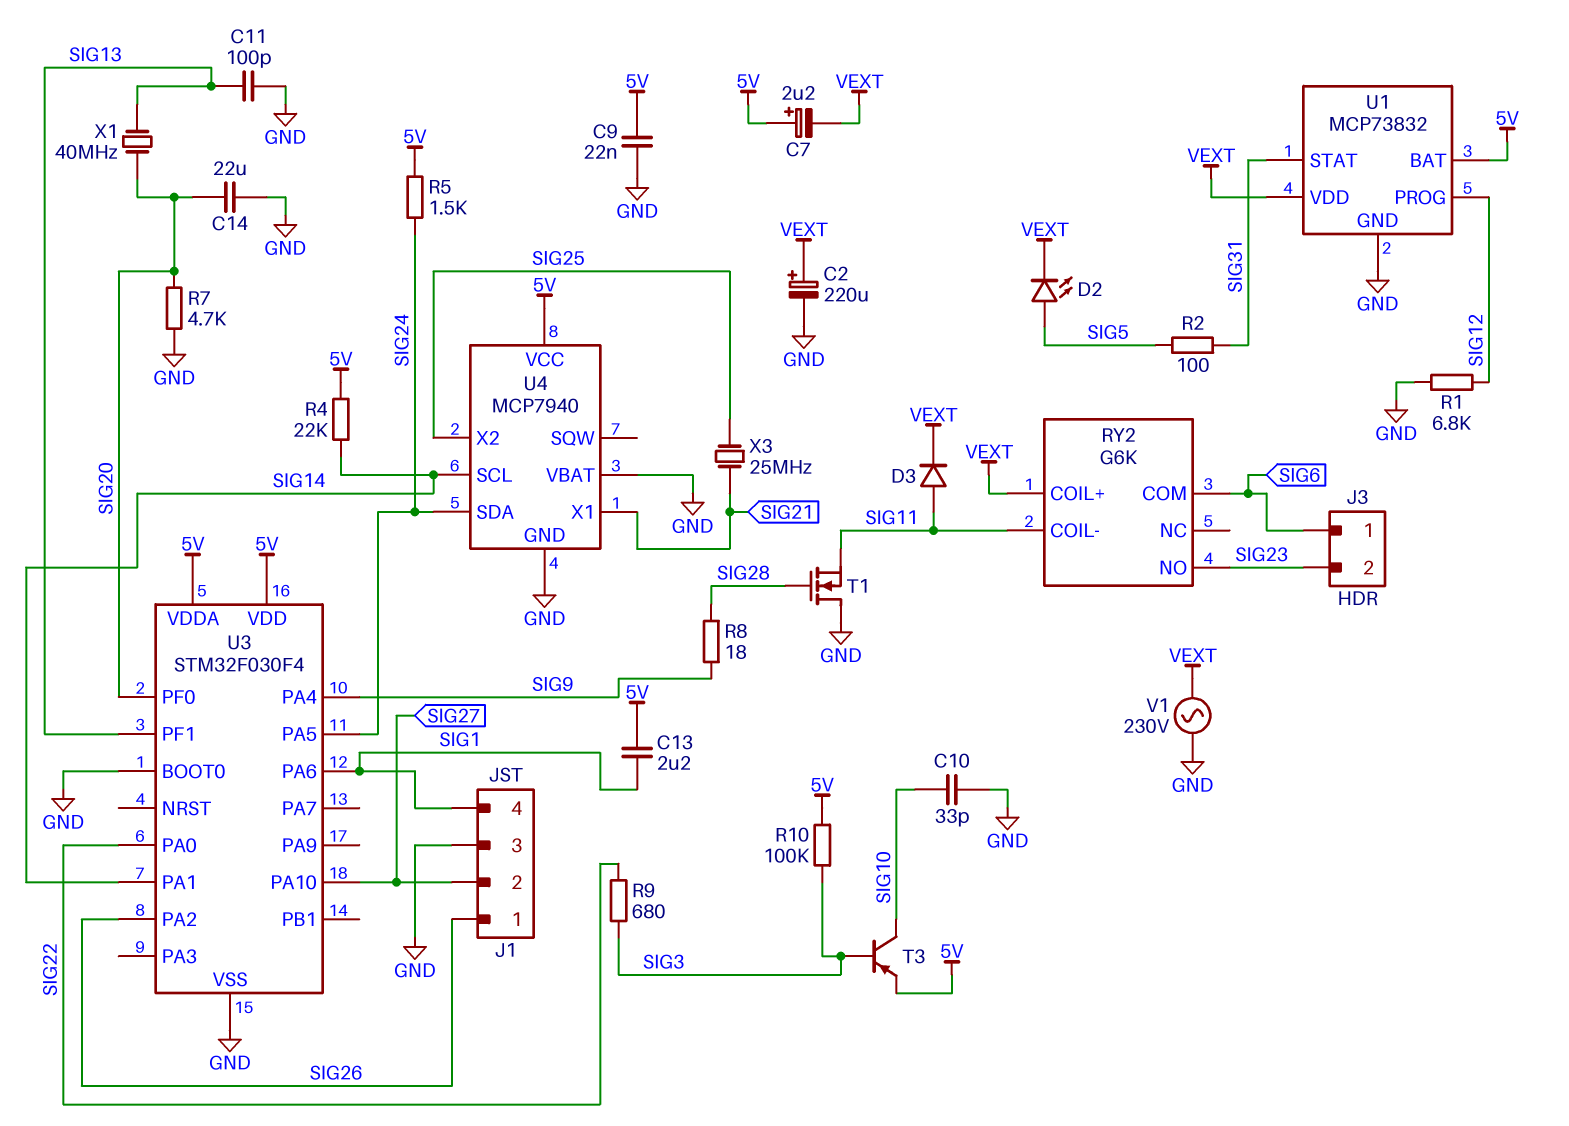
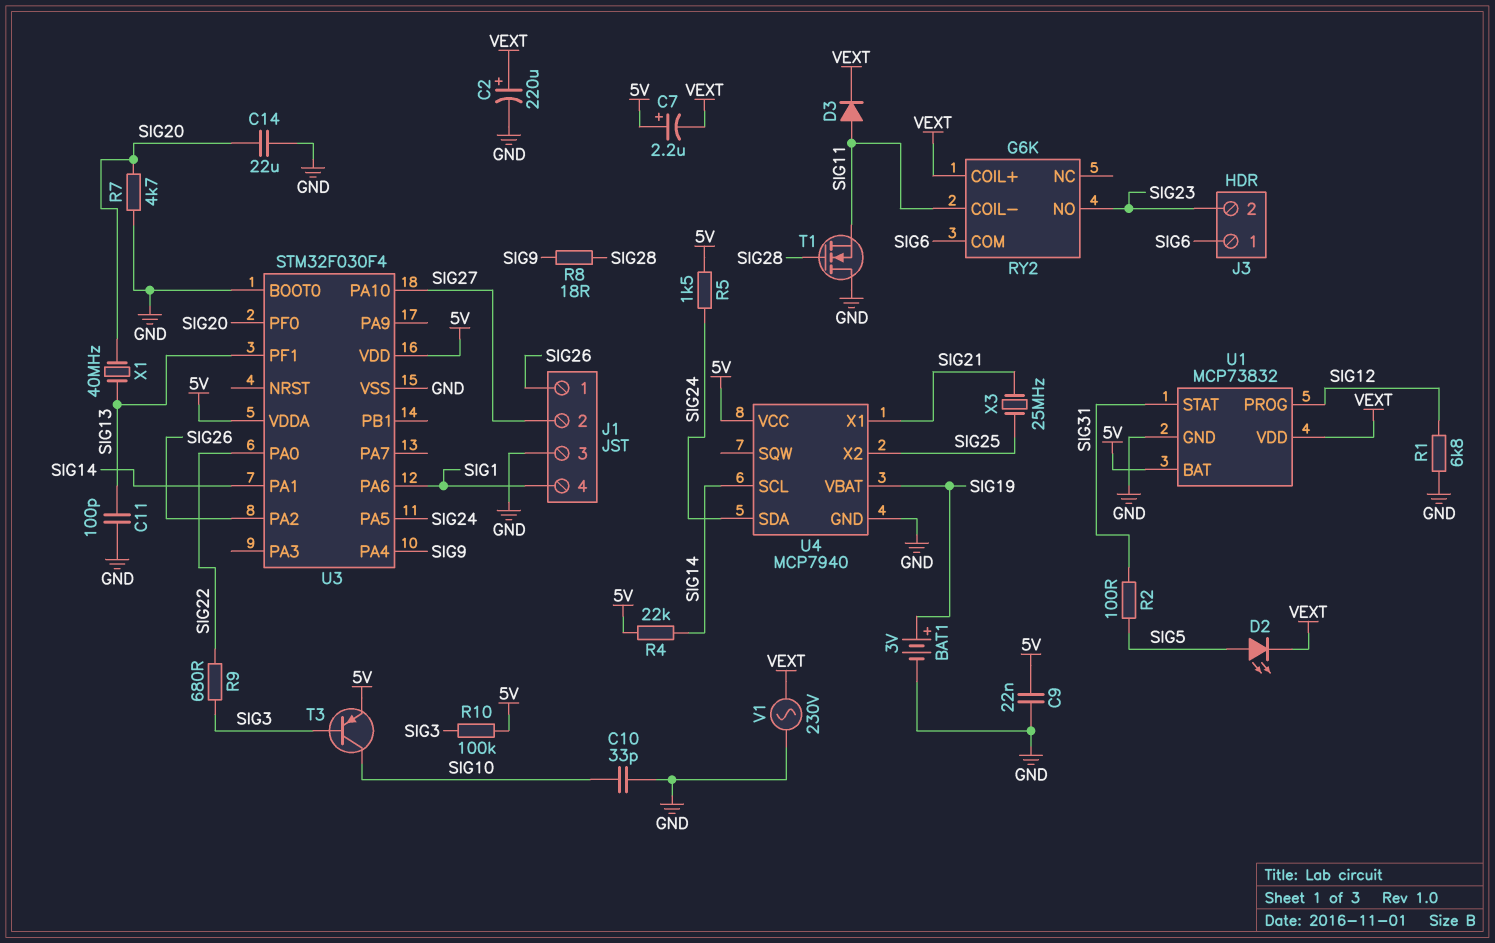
BAT1: none -> 3V (plus SIG19, minus GND)
C13: 2.2uF (5V, SIG1) -> none
U4 pin VBAT: GND -> SIG19

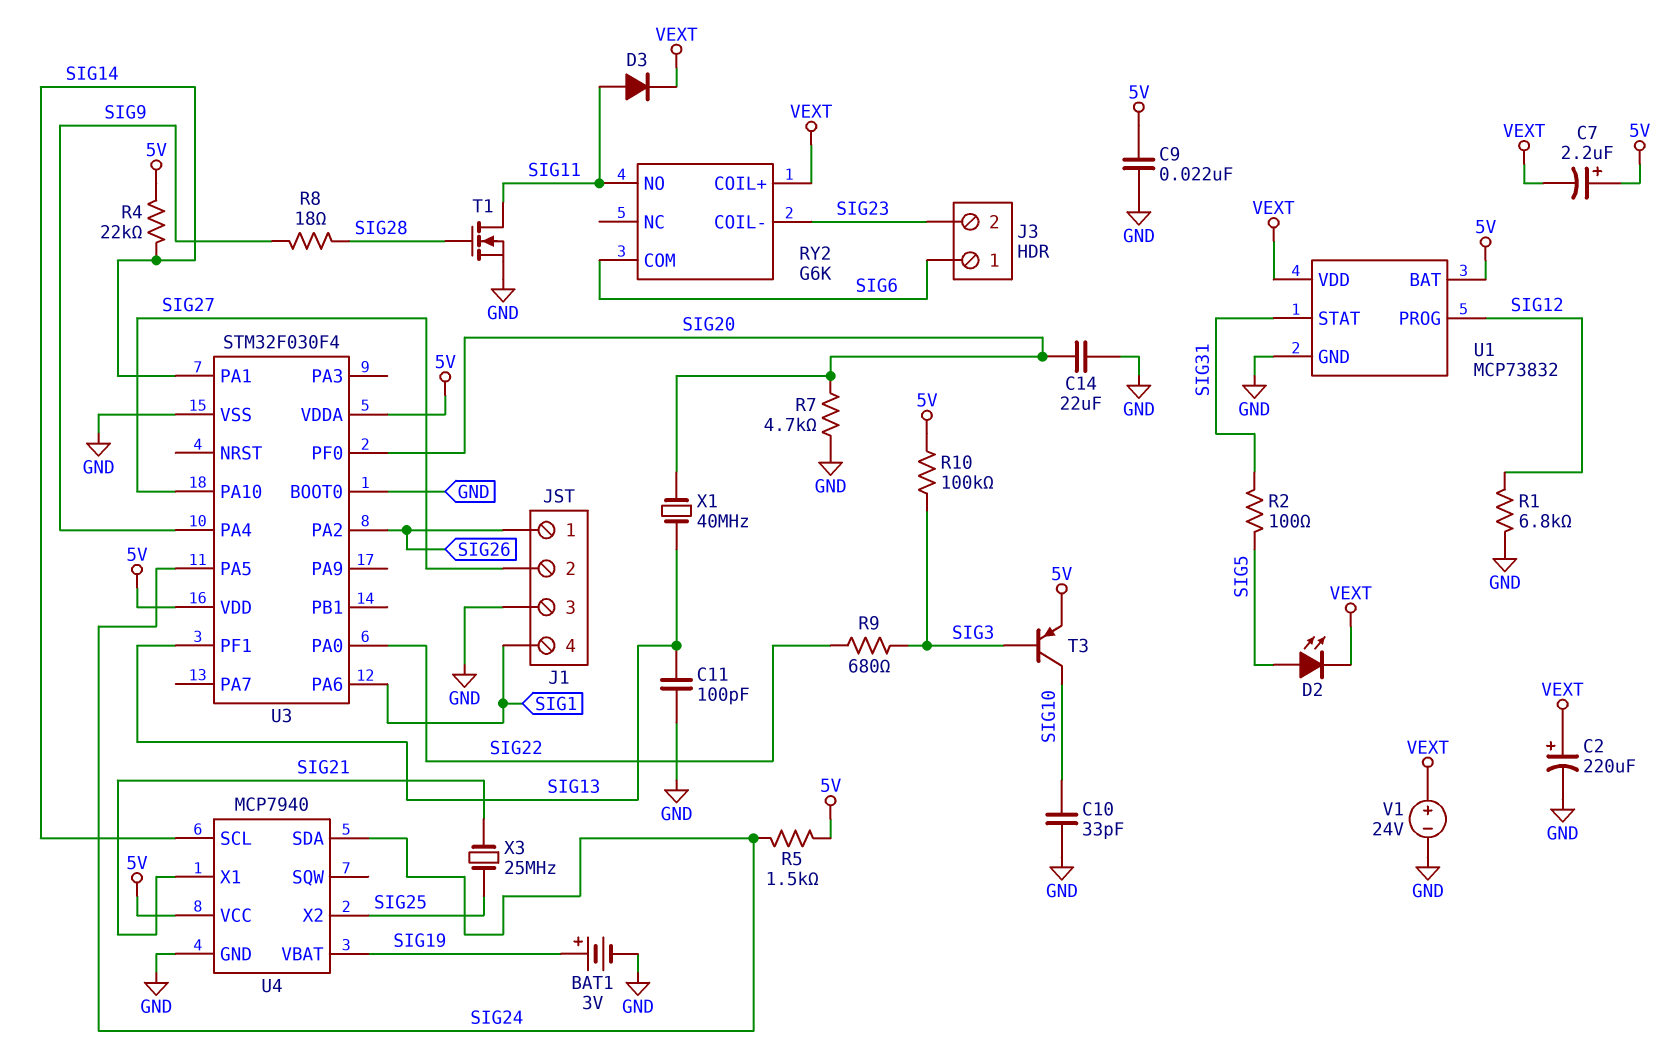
RY2 pin COIL-: SIG11 -> SIG23
RY2 pin NO: SIG23 -> SIG11
T1: NMOS (G SIG28, D GND, S SIG11) -> NMOS (G SIG28, D SIG11, S GND)
V1: AC 230V (GND, VEXT) -> 24V (plus VEXT, minus GND)

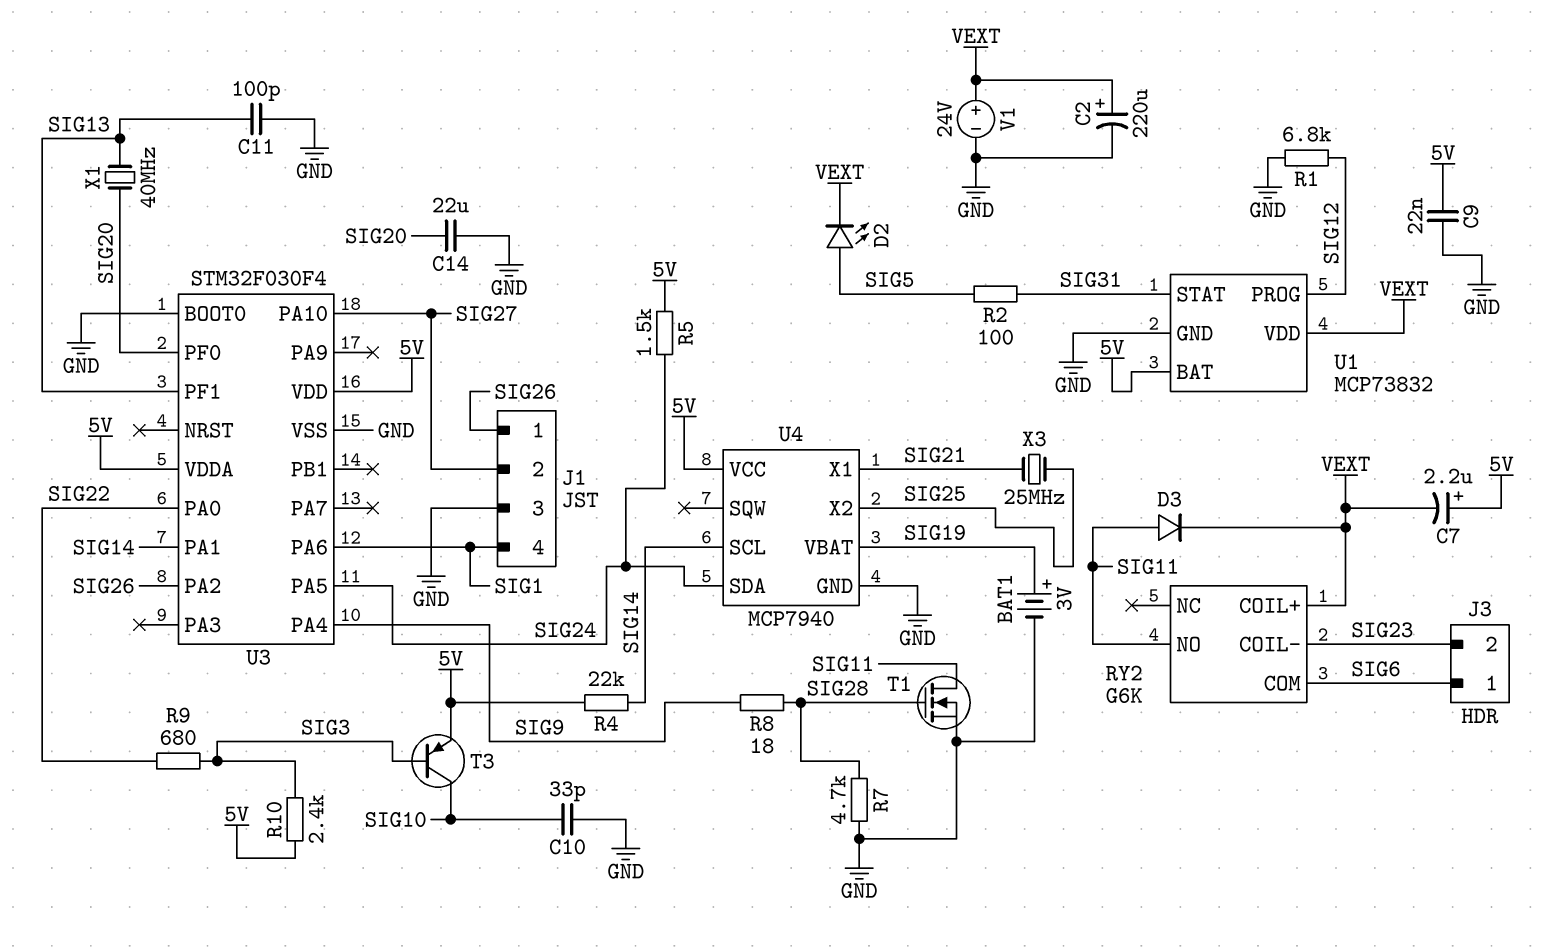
R7: 4.7k (GND, SIG20) -> 4.7k (GND, SIG28)
R10: 100k (5V, SIG3) -> 2.4k (5V, SIG3)

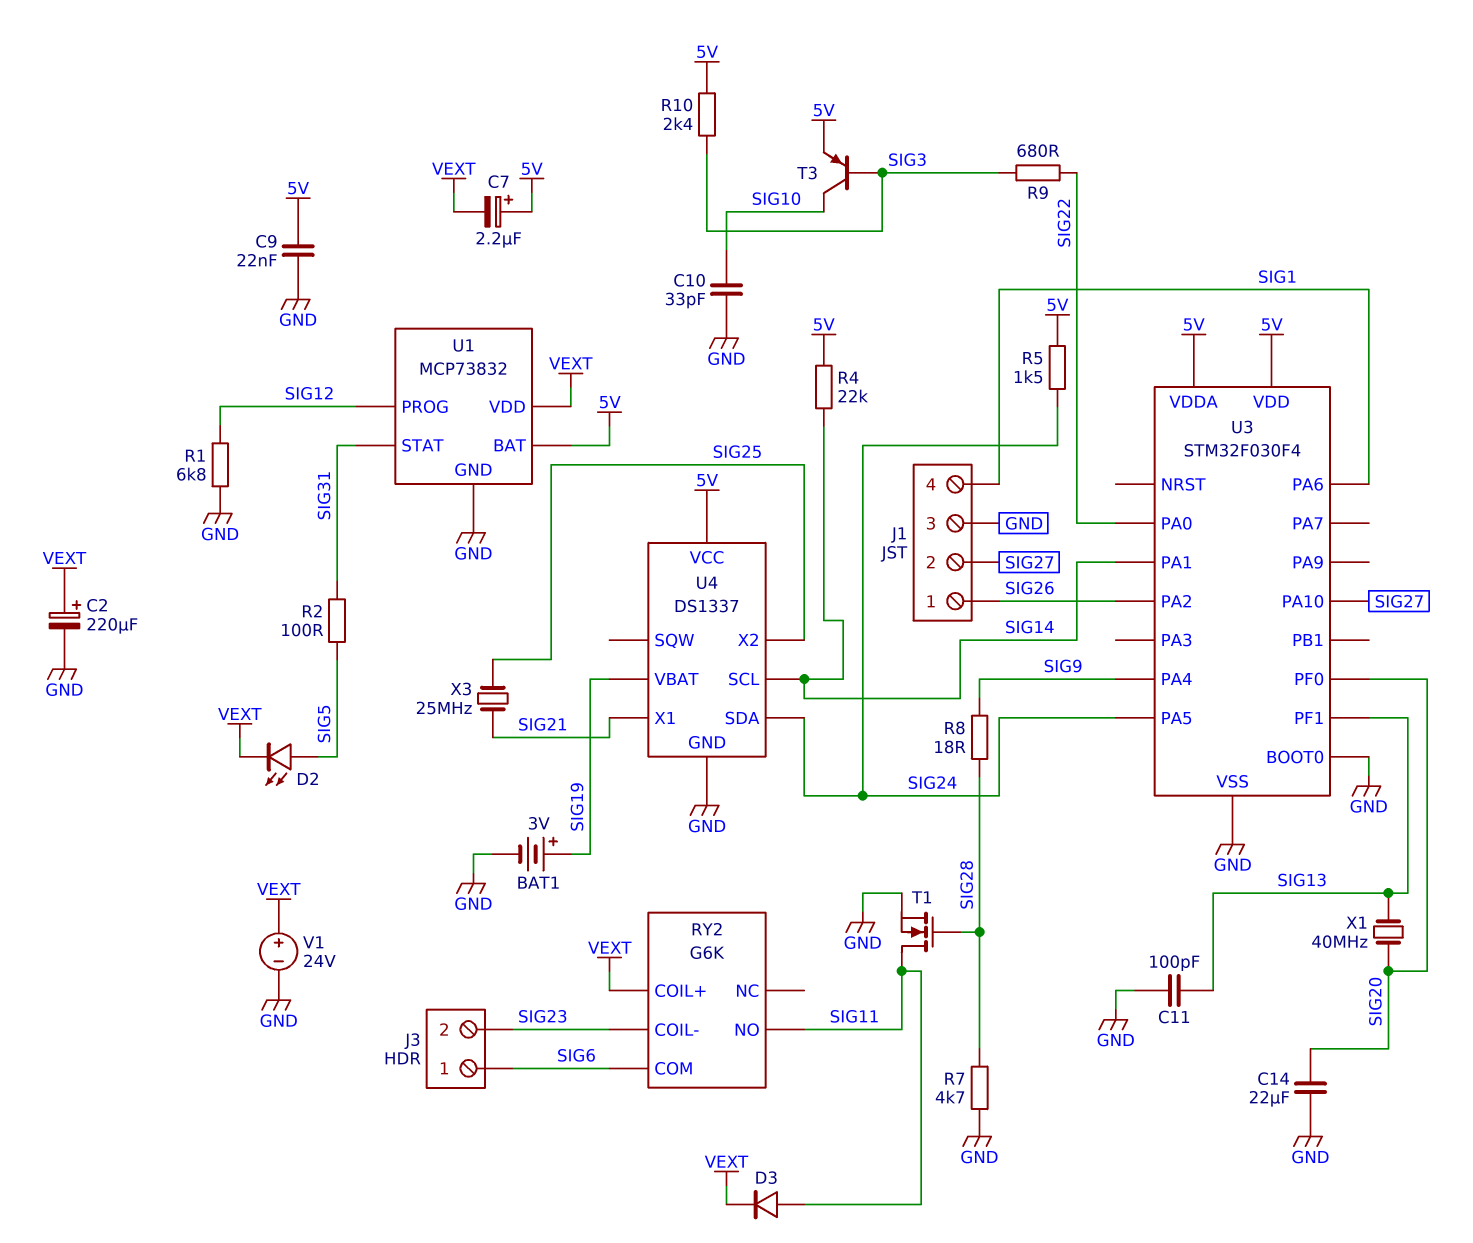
U4: MCP7940 -> DS1337

